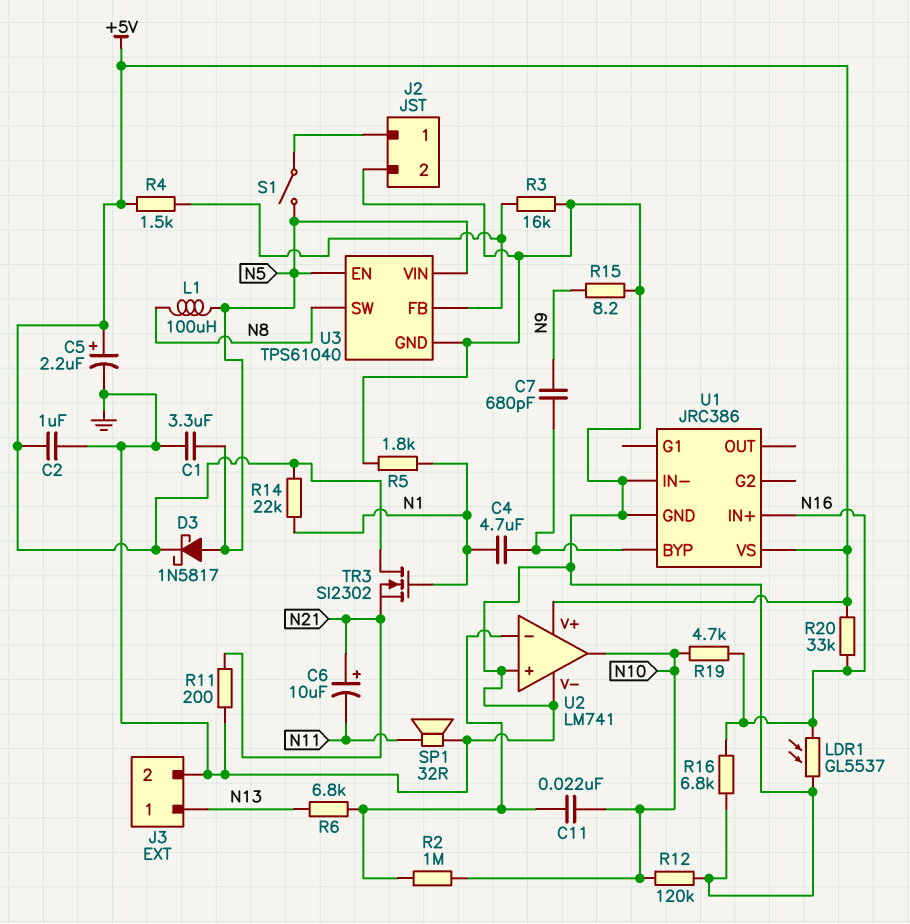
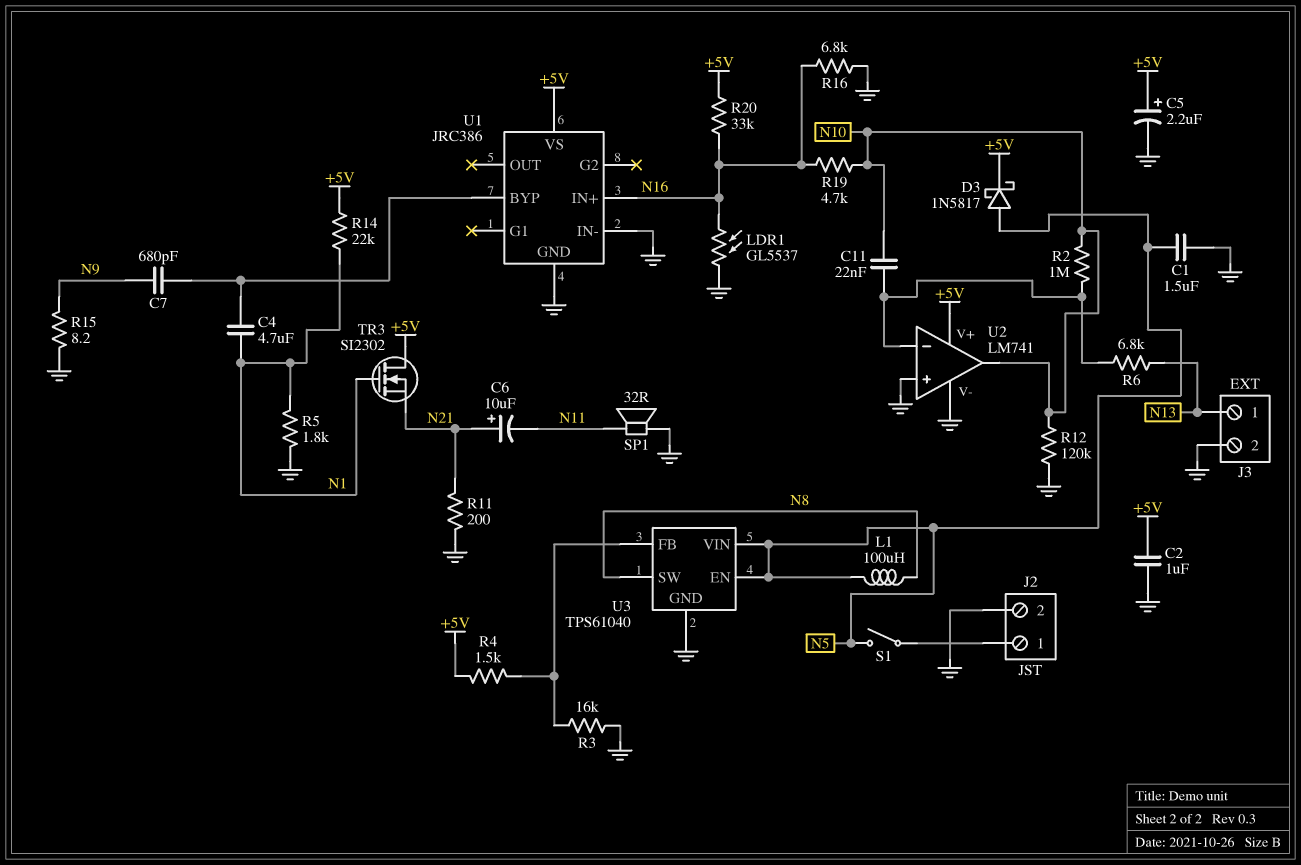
C1: 3.3uF (GND, N5) -> 1.5uF (GND, N5)

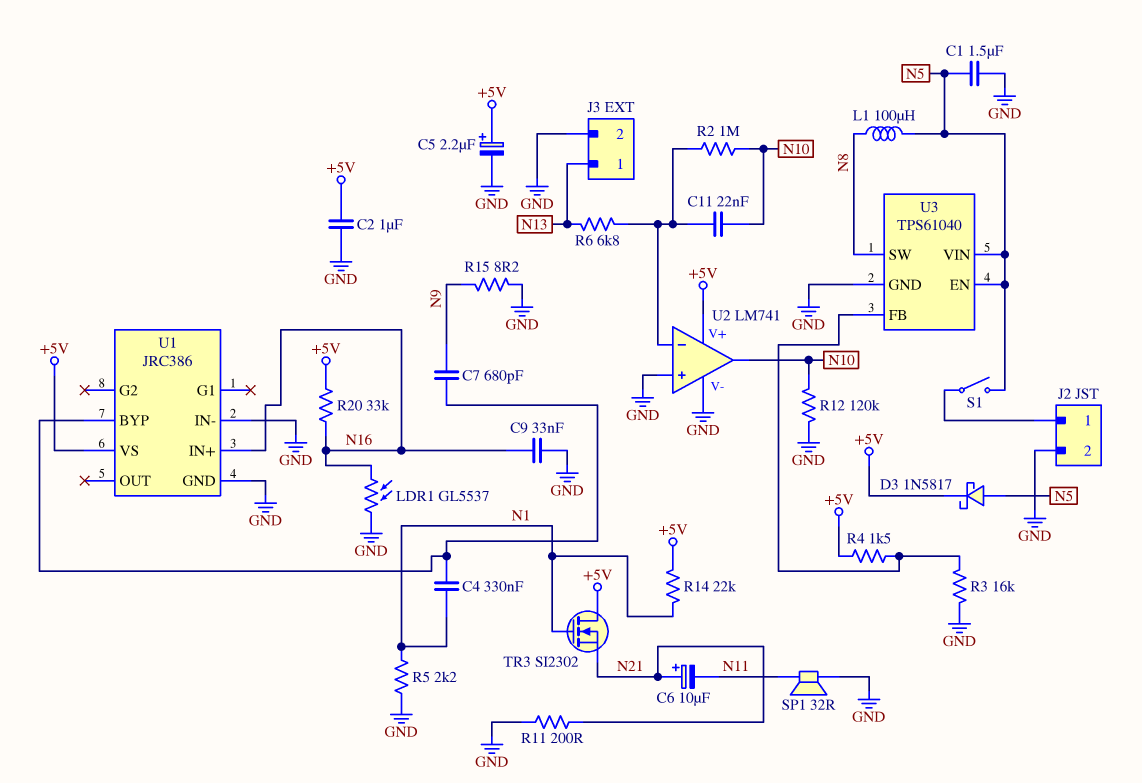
C4: 4.7uF (N1, U1/BYP) -> 330nF (N1, U1/BYP)
C9: none -> 33nF (GND, N16)
R5: 1.8k (GND, N1) -> 2.2k (GND, N1)
R16: 6.8k (GND, N16) -> none
R19: 4.7k (N10, N16) -> none

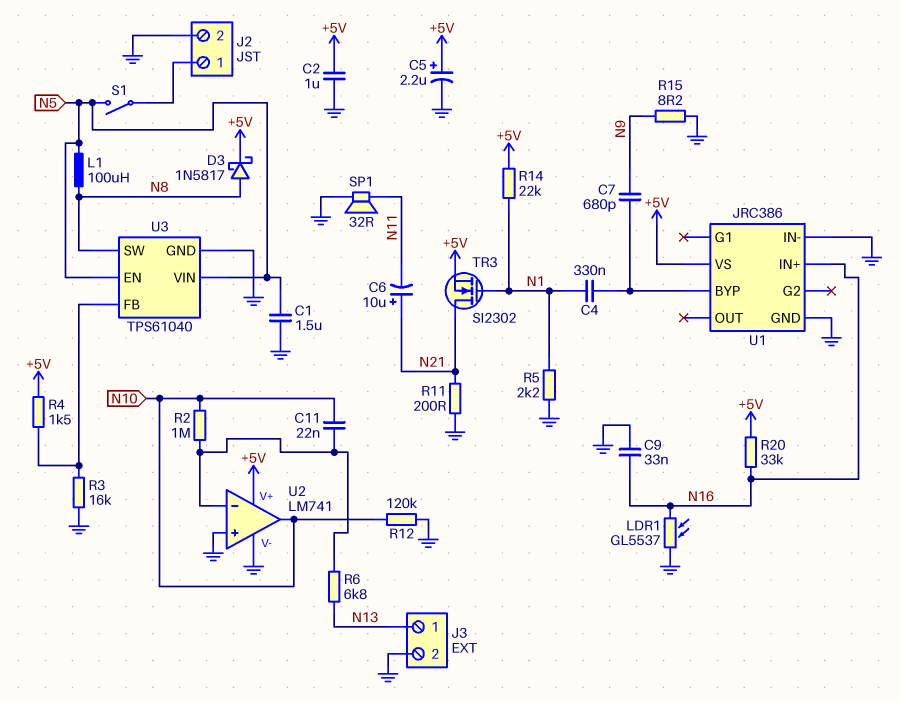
D3: schottky 1N5817 (A N5, K +5V) -> schottky 1N5817 (A N8, K +5V)
TR3: NMOS SI2302 (G N1, D +5V, S N21) -> NMOS SI2302 (G N1, D N21, S +5V)

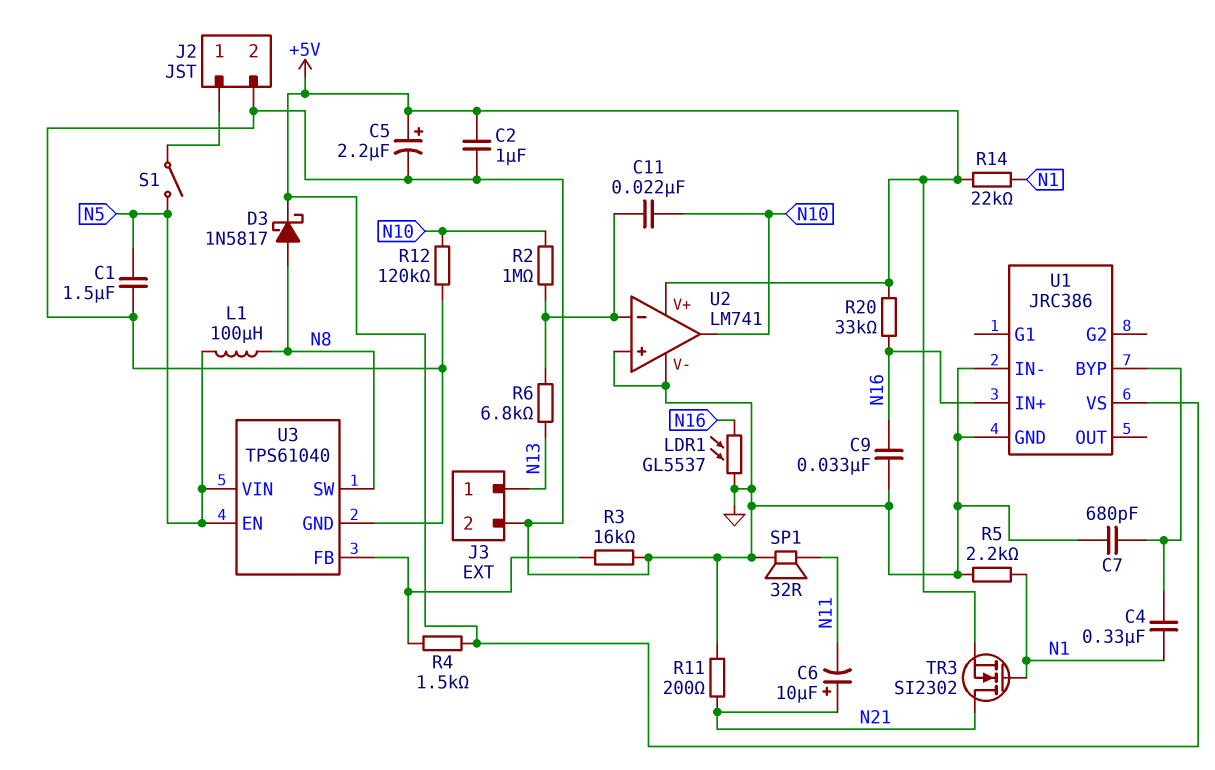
C7: 680pF (N9, U1/BYP) -> 680pF (GND, U1/BYP)
R15: 8.2 (GND, N9) -> none

